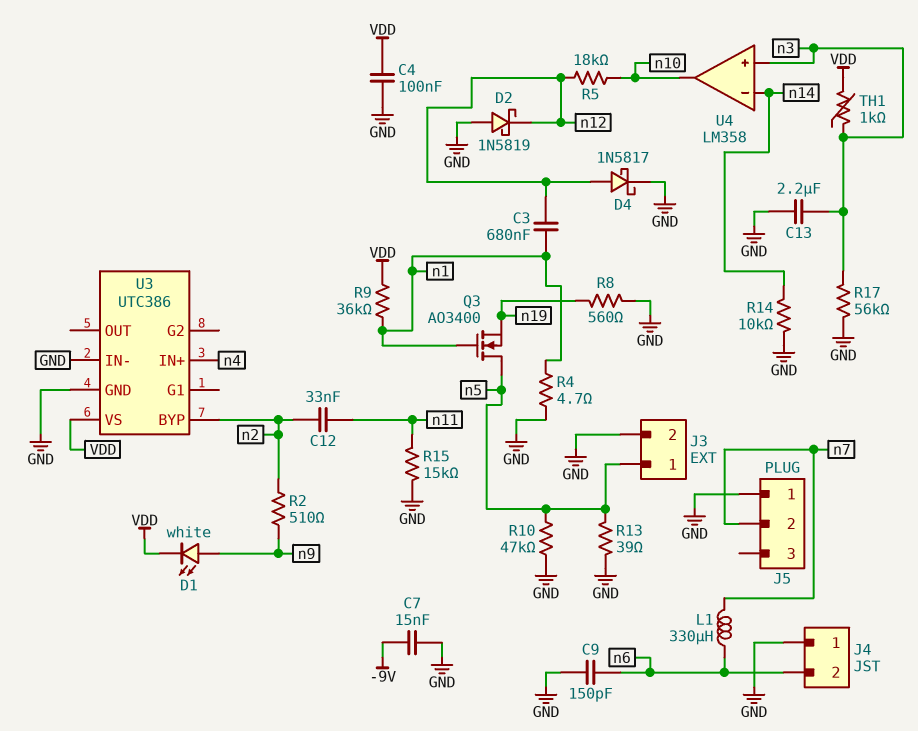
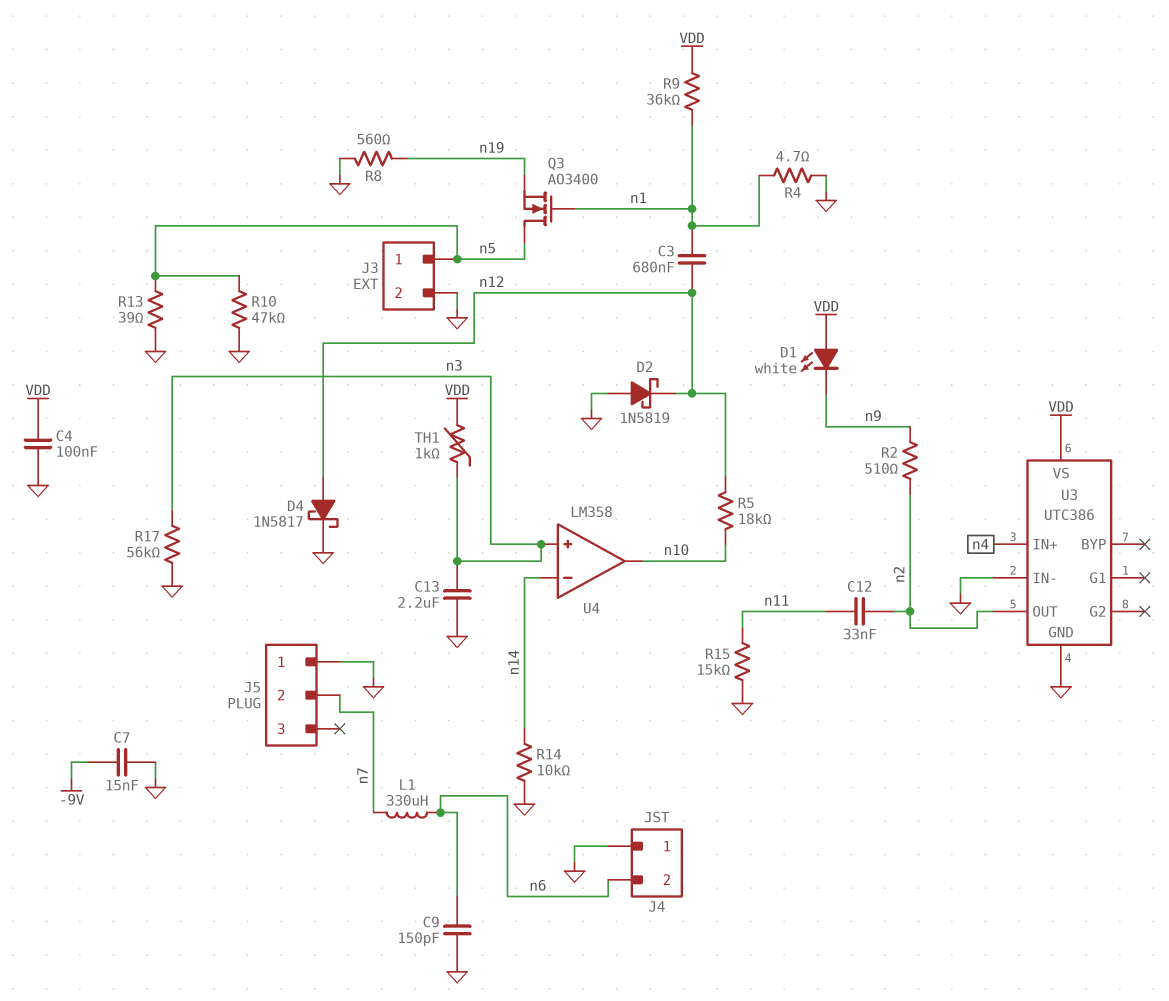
D1: LED white (A n9, K VDD) -> LED white (A VDD, K n9)
U3 pin BYP: n2 -> none
U3 pin OUT: none -> n2

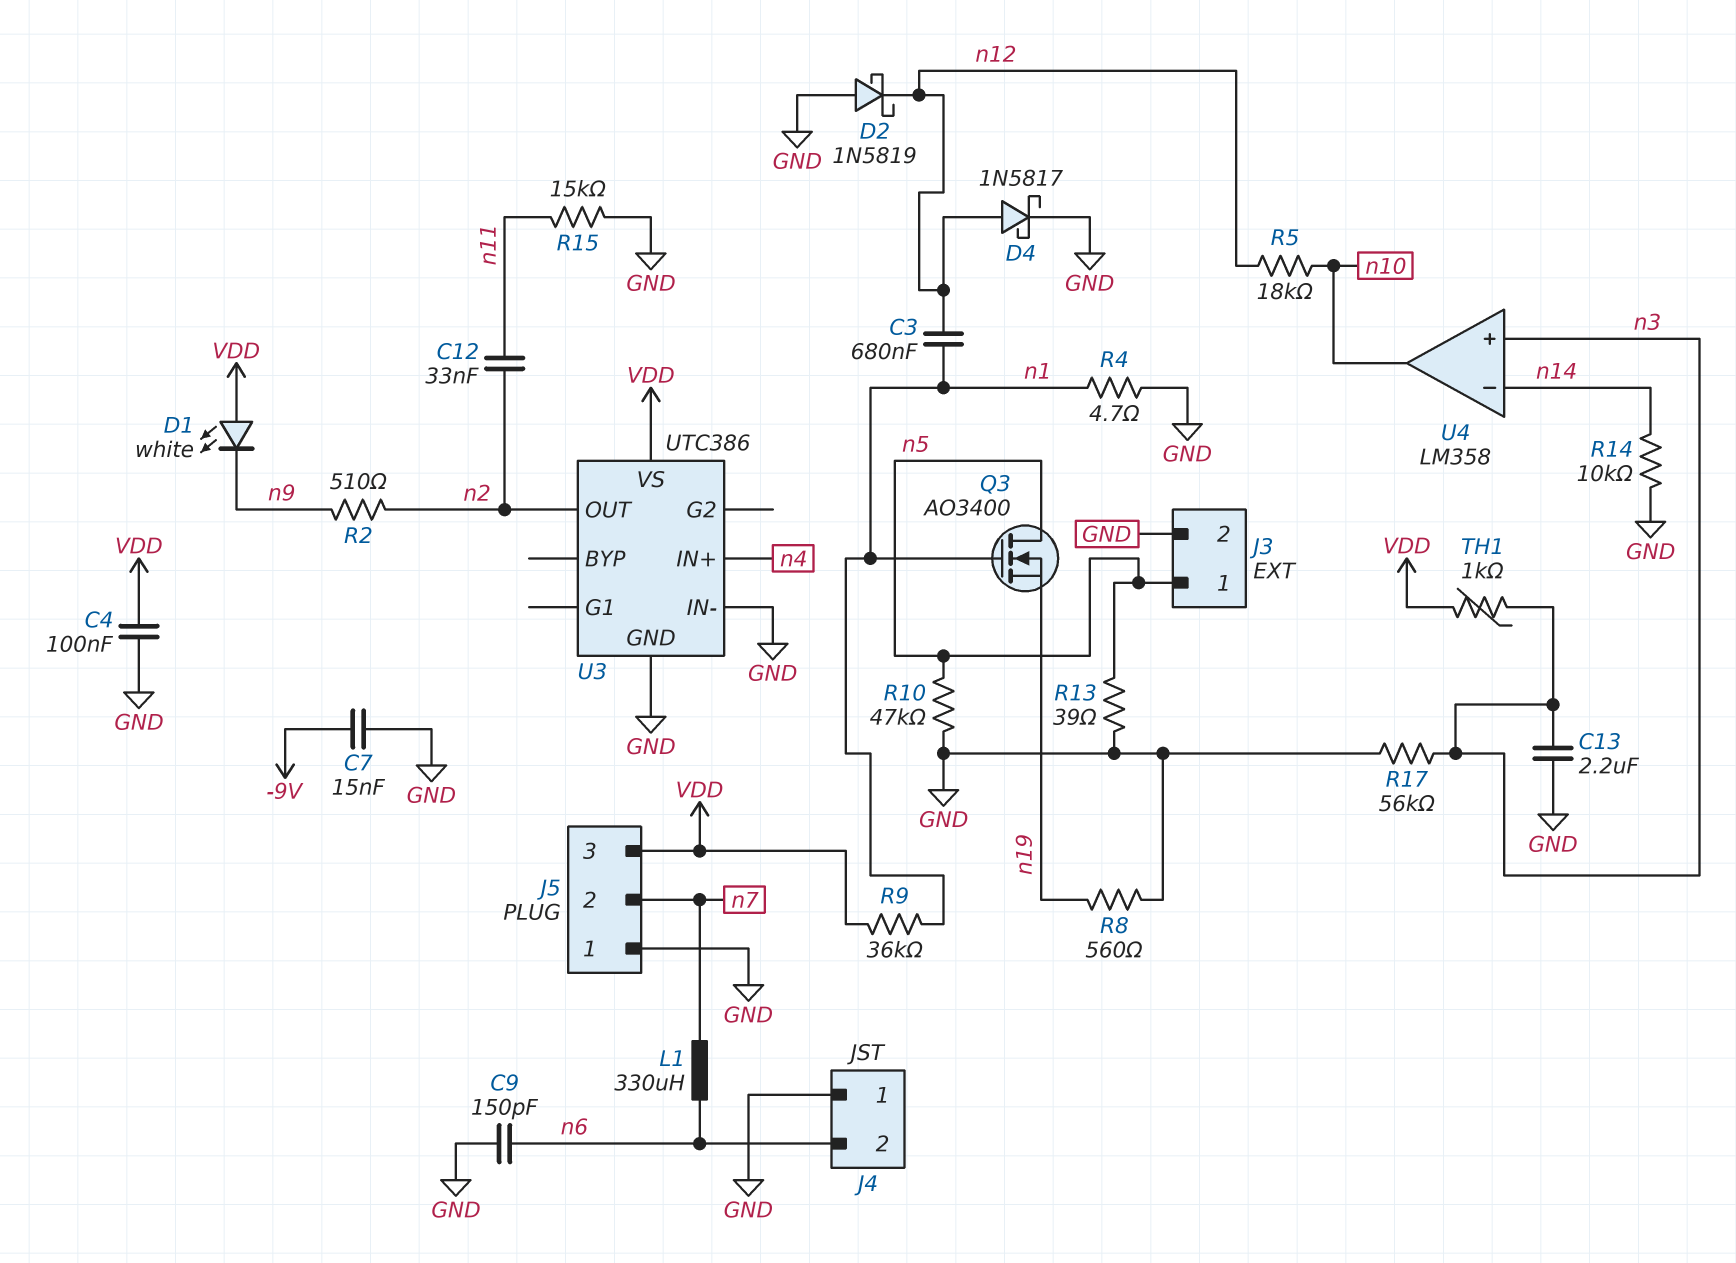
J5 pin 3: none -> VDD

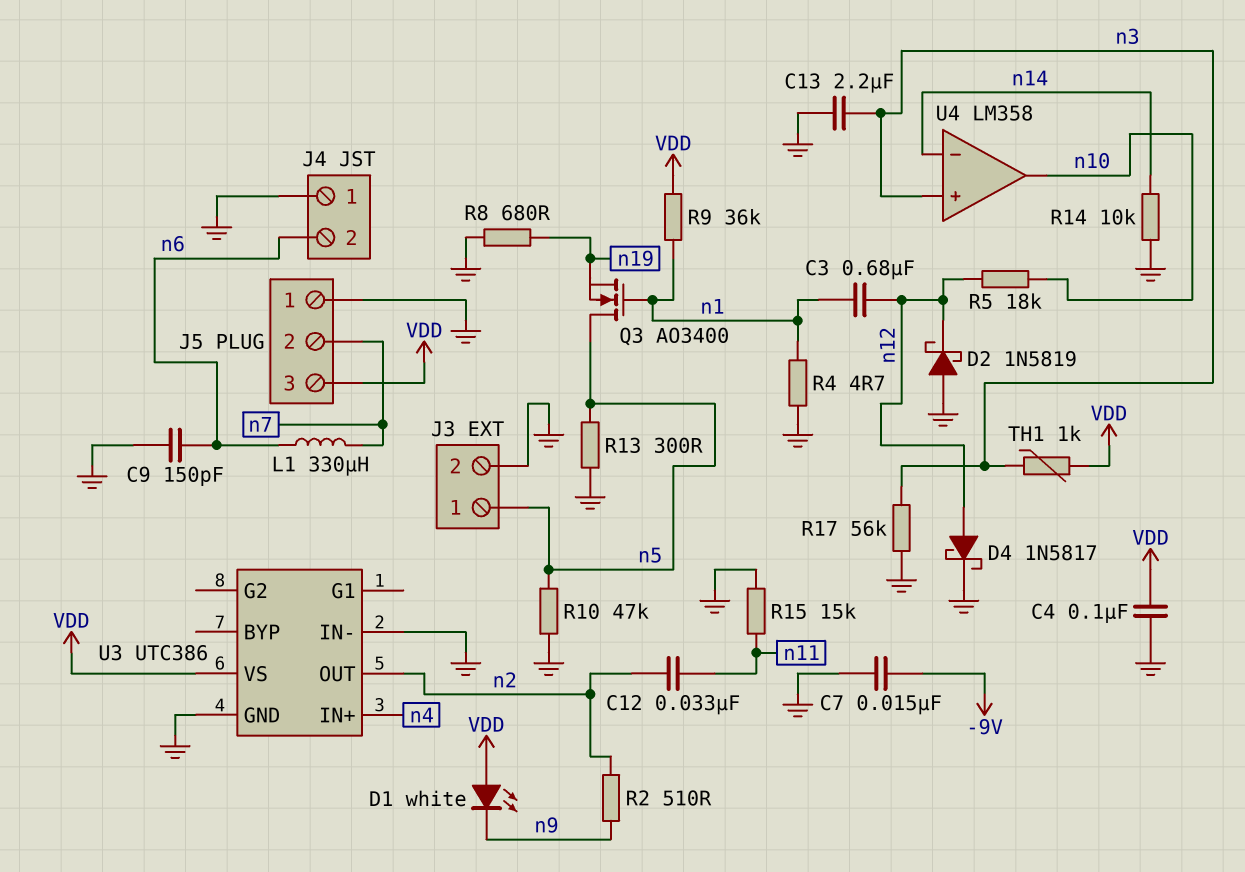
R8: 560 (GND, n19) -> 680 (GND, n19)
R13: 39 (GND, n5) -> 300 (GND, n5)

